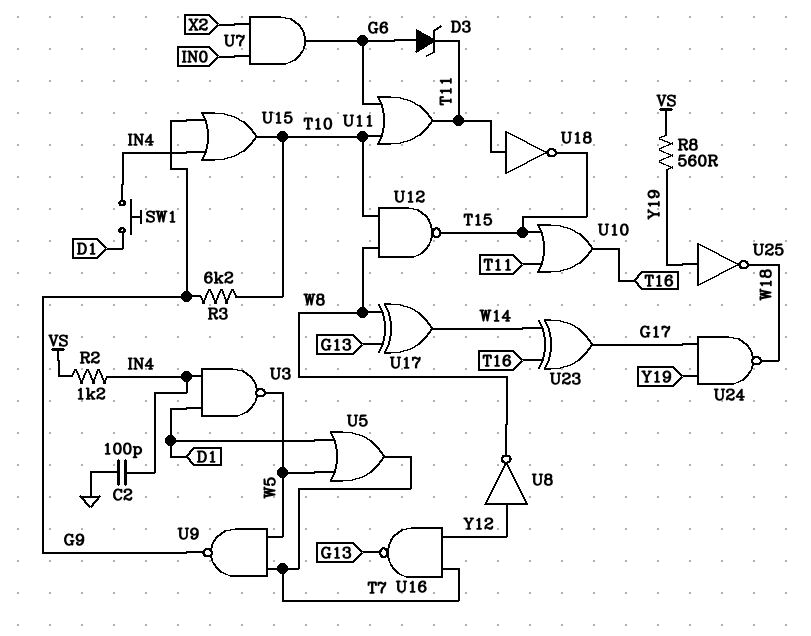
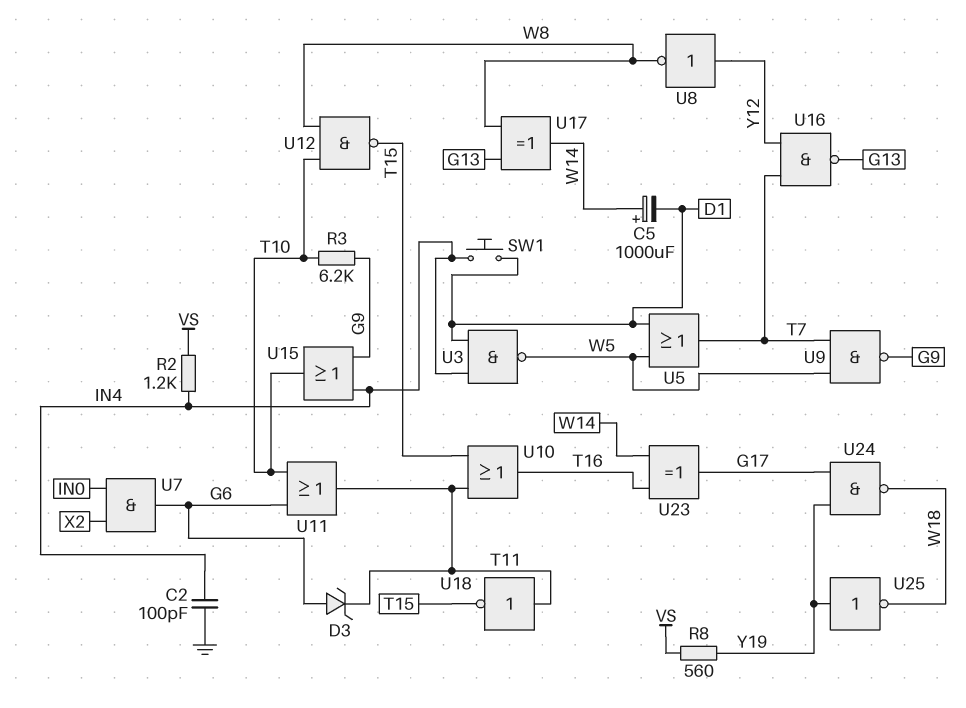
C5: none -> 1000uF (plus W14, minus D1)

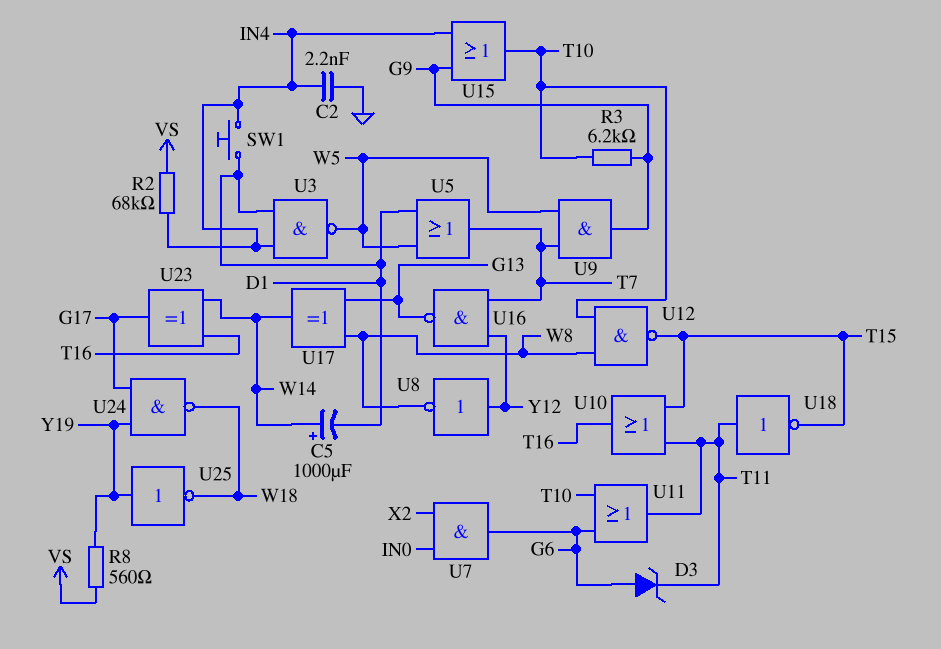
C2: 100pF (GND, IN4) -> 2.2nF (GND, IN4)
R2: 1.2k (IN4, VS) -> 68k (IN4, VS)
U9: NAND (in T7, in W5, out G9) -> AND (in T7, in W5, out G9)

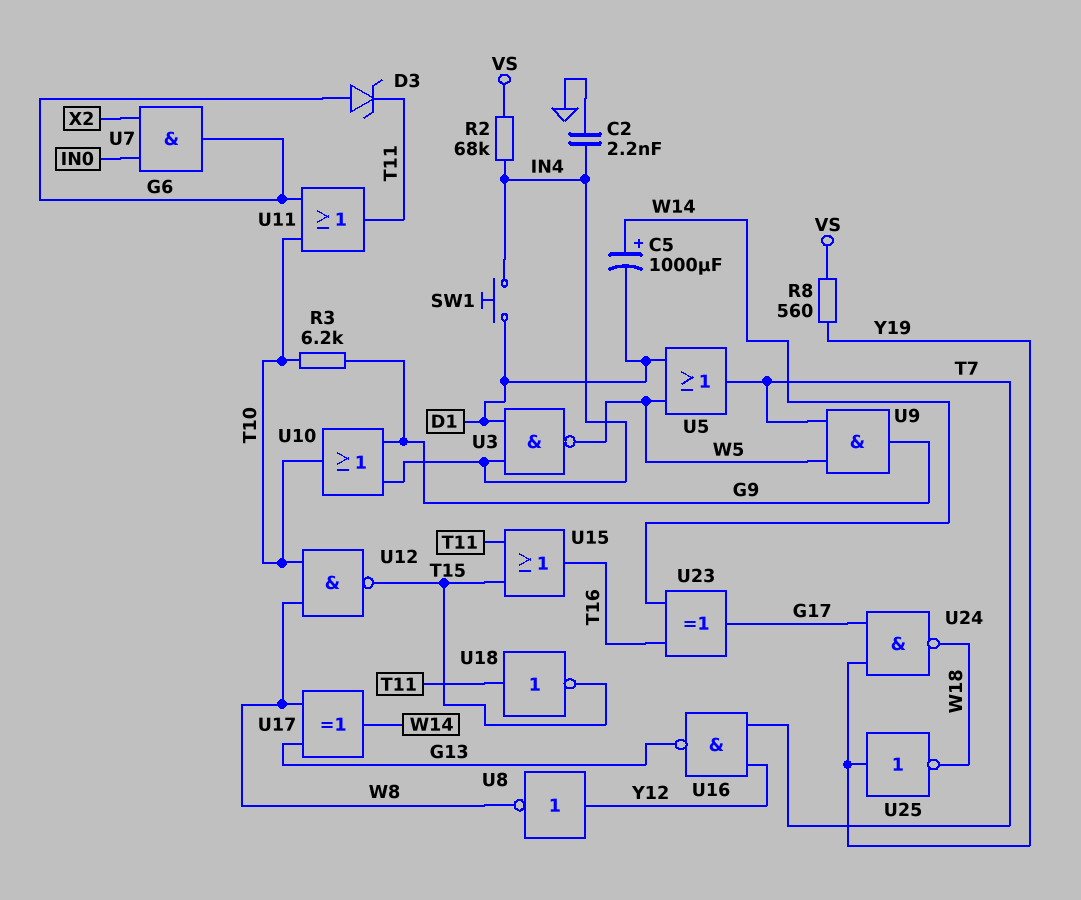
U10: OR (in T11, in T15, out T16) -> OR (in G9, in IN4, out T10)
U15: OR (in G9, in IN4, out T10) -> OR (in T11, in T15, out T16)

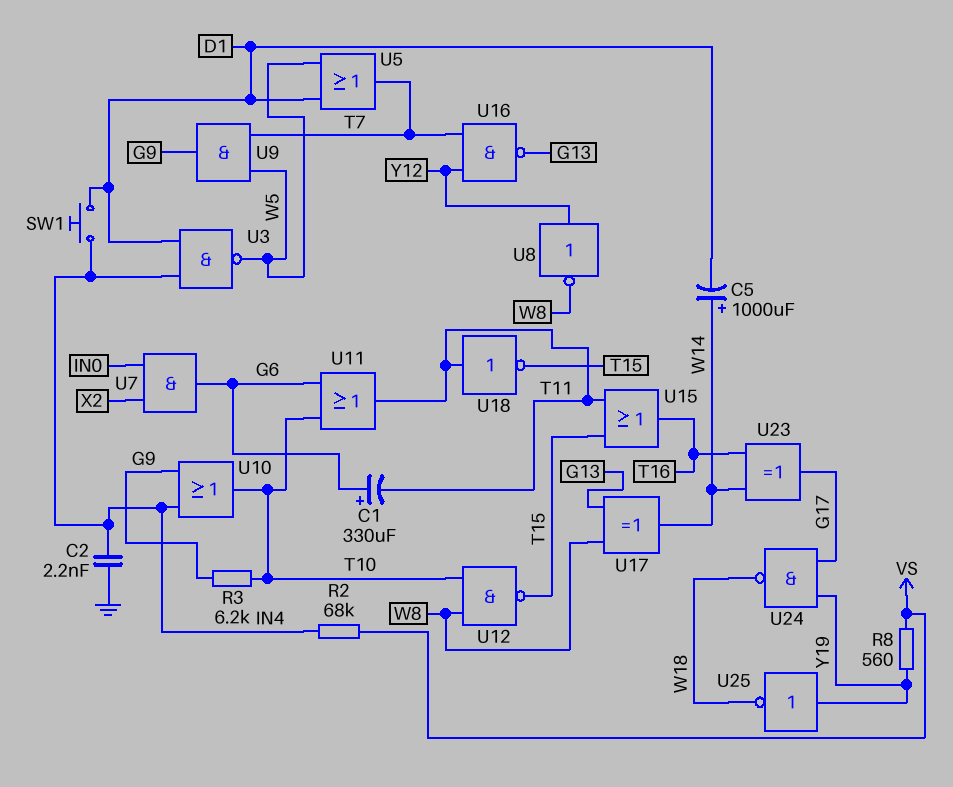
C1: none -> 330uF (plus G6, minus T11)
D3: zener (A G6, K T11) -> none

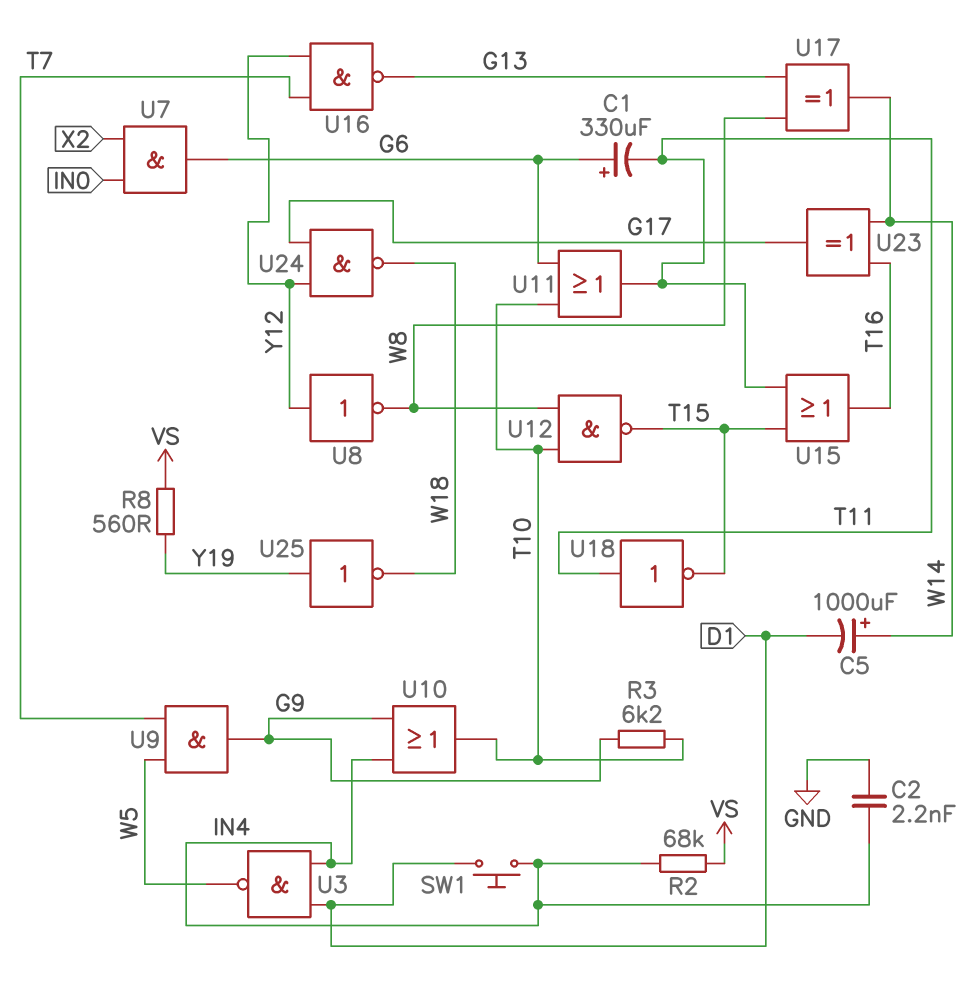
U5: OR (in D1, in W5, out T7) -> none
U24: NAND (in G17, in Y19, out W18) -> NAND (in G17, in Y12, out W18)

